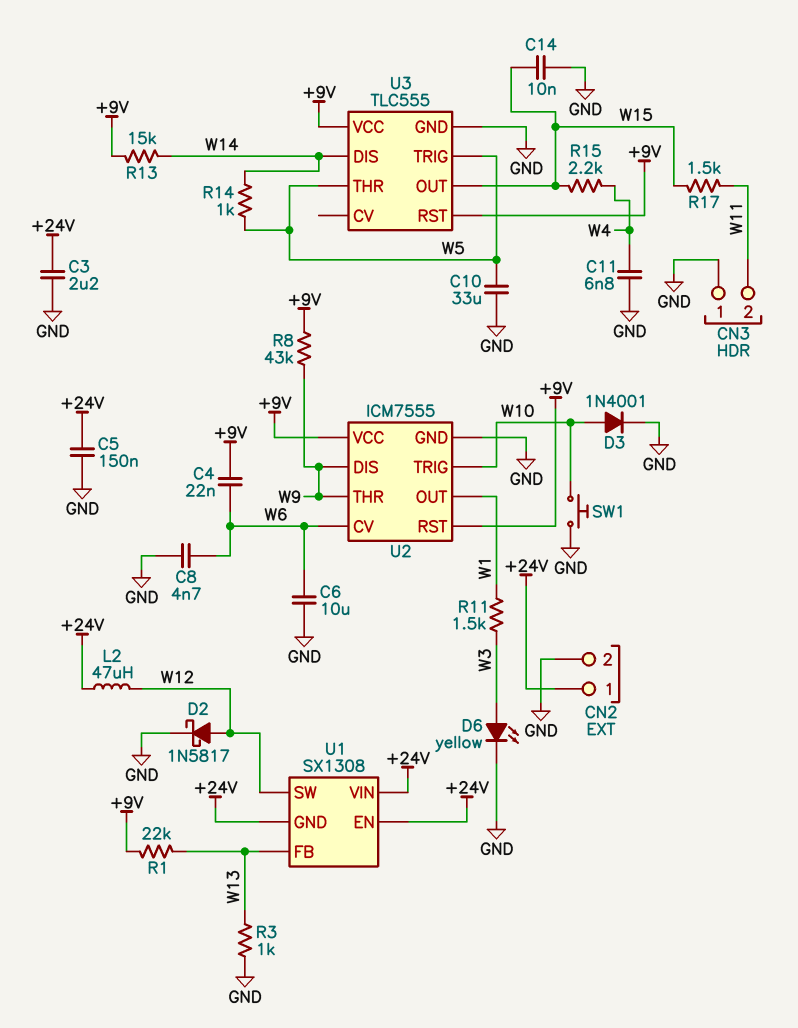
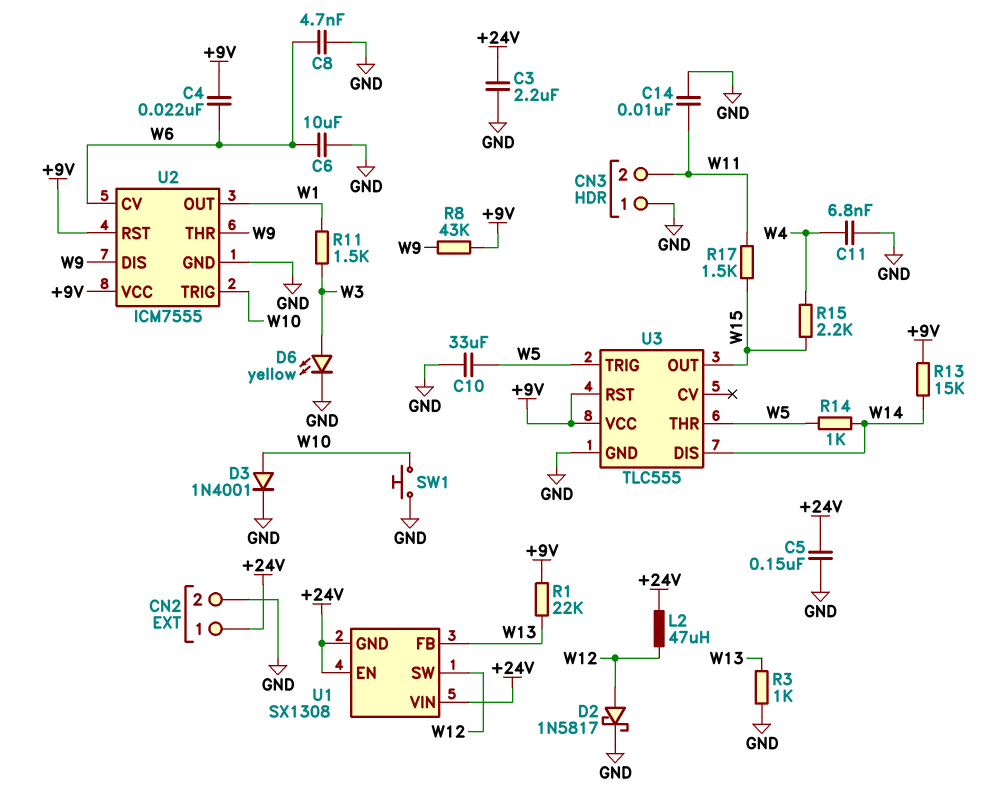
C14: 10nF (GND, W15) -> 10nF (GND, W11)

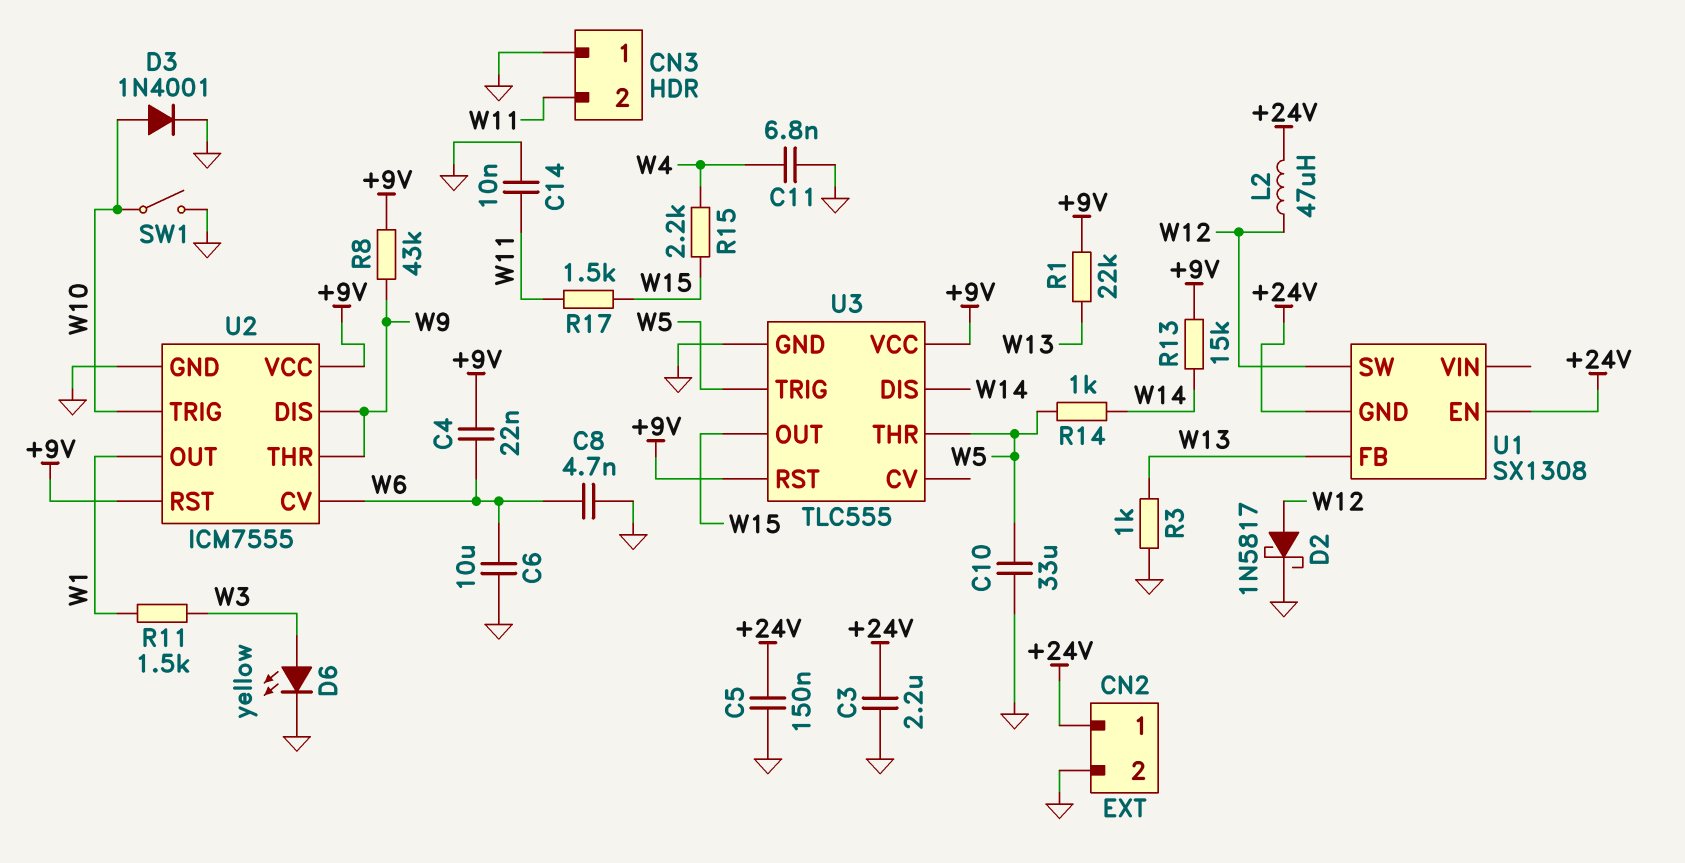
SW1: button (GND, W10) -> switch (GND, W10)
U1 pin VIN: +24V -> none

